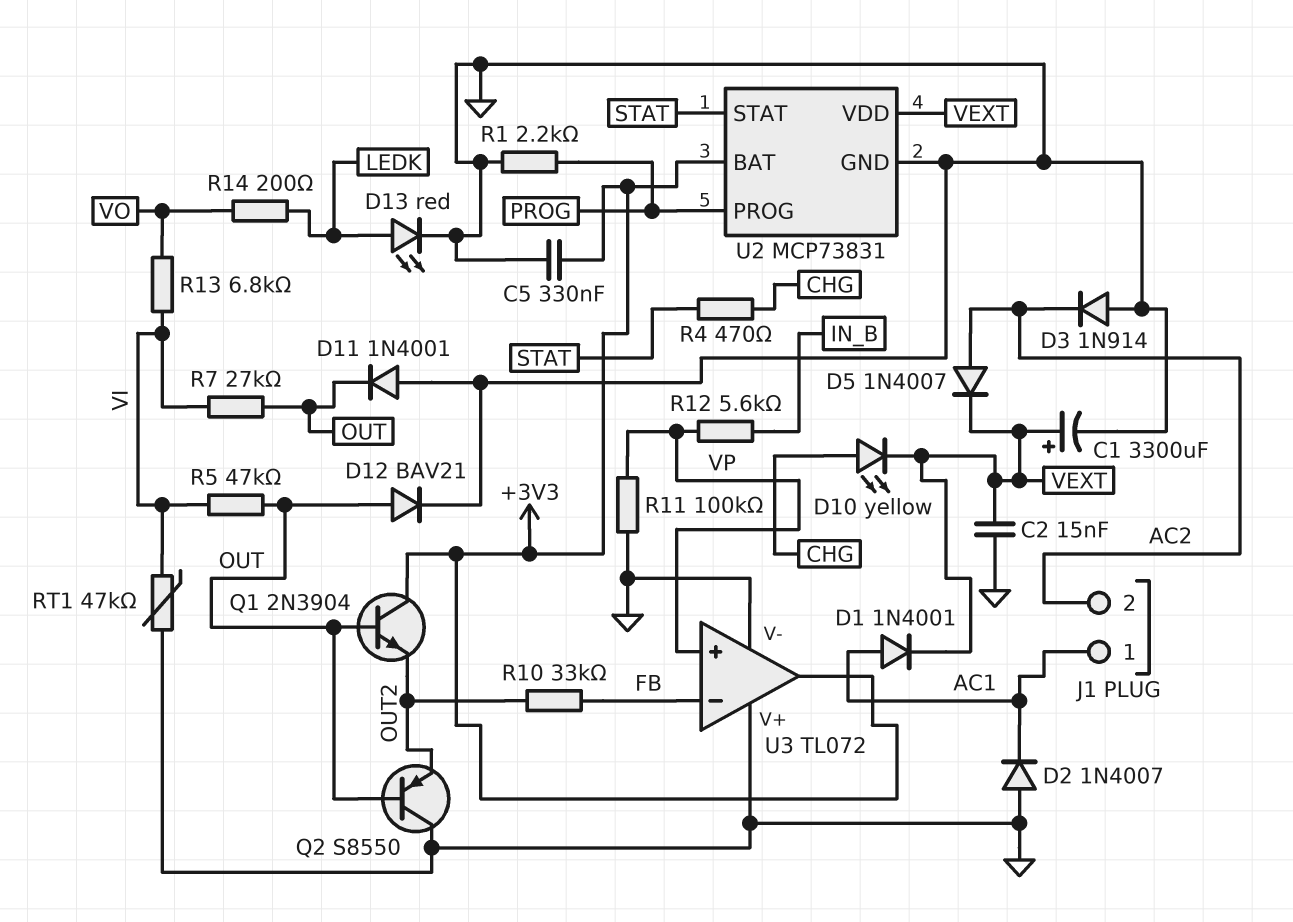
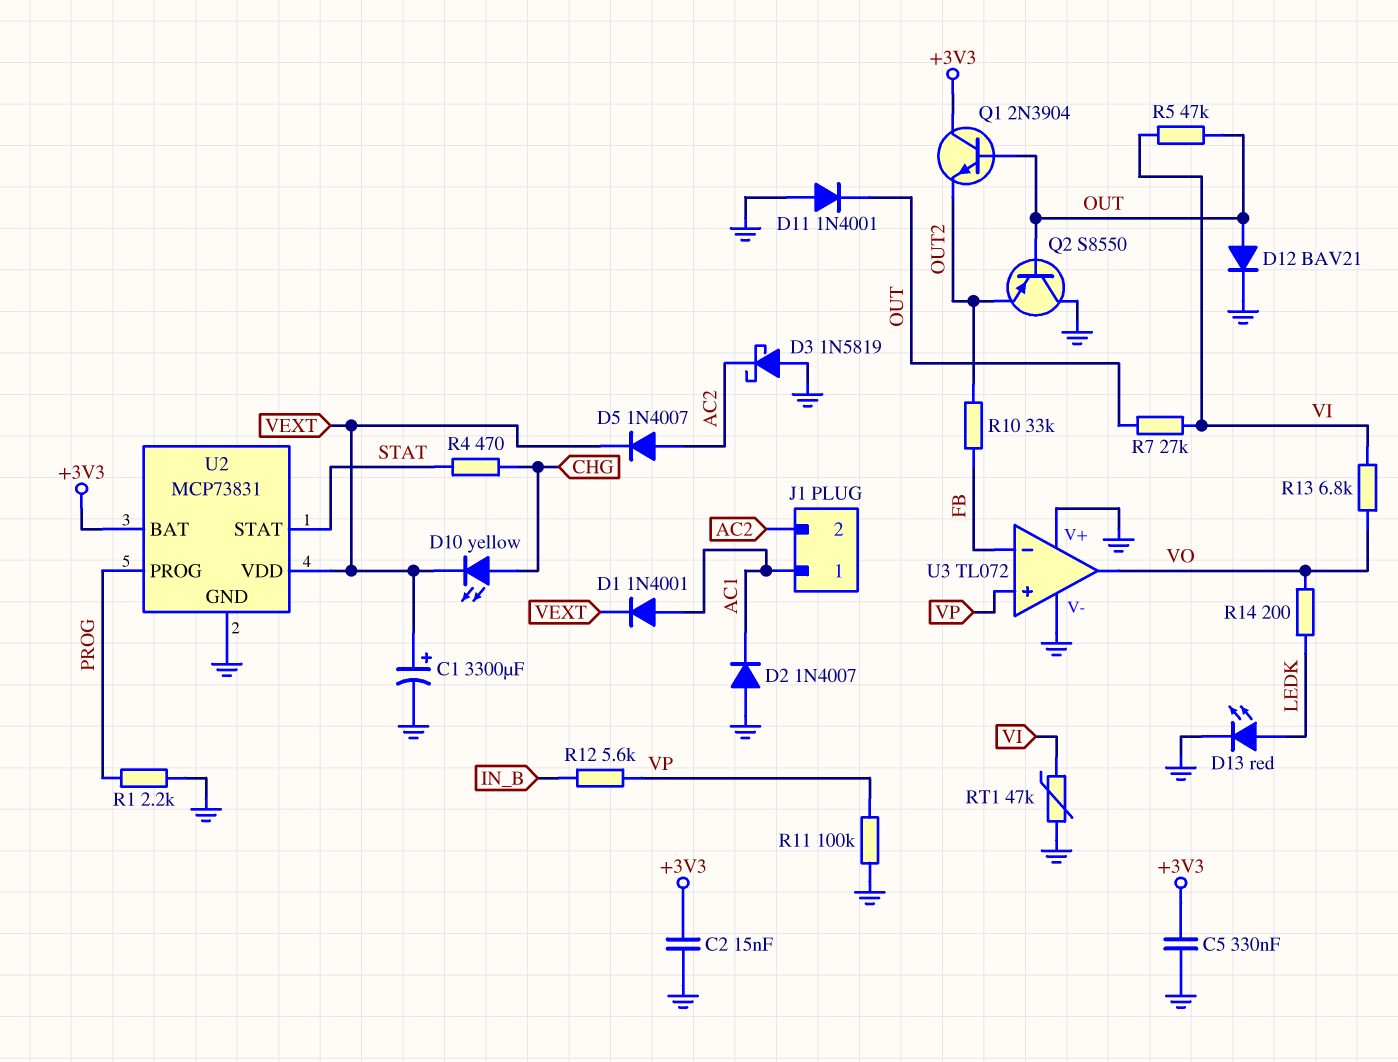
C2: 15nF (GND, VEXT) -> 15nF (+3V3, GND)
D3: diode 1N914 (A GND, K AC2) -> schottky 1N5819 (A GND, K AC2)
U3 pin out: +3V3 -> VO

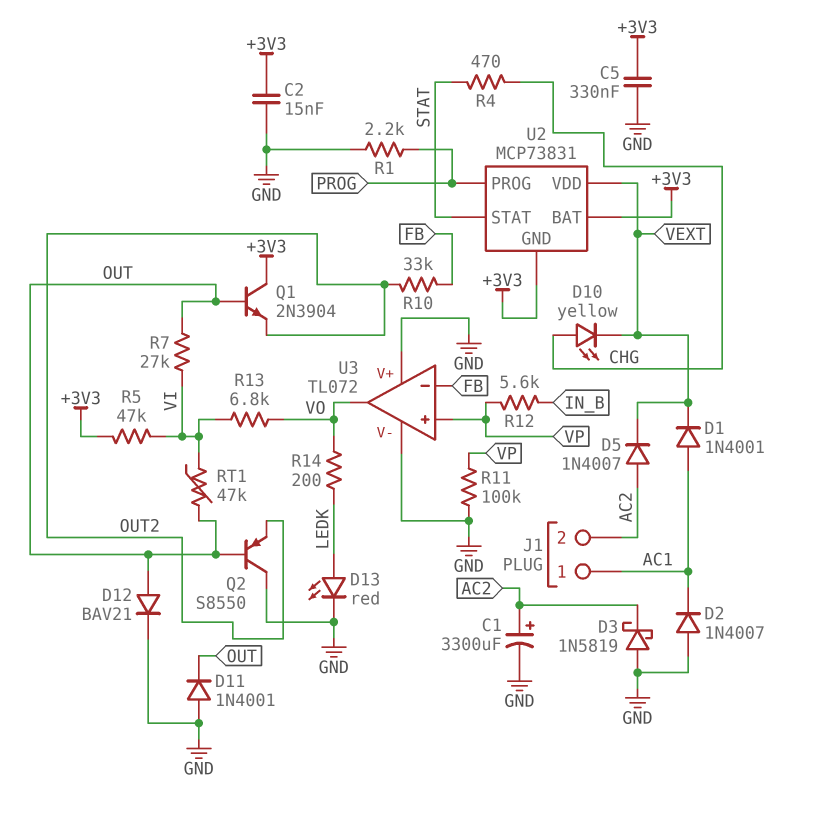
C1: 3300uF (plus VEXT, minus GND) -> 3300uF (plus AC2, minus GND)
R5: 47k (OUT, VI) -> 47k (+3V3, VI)
RT1: 47k (GND, VI) -> 47k (OUT, VI)
U2 pin GND: GND -> +3V3

